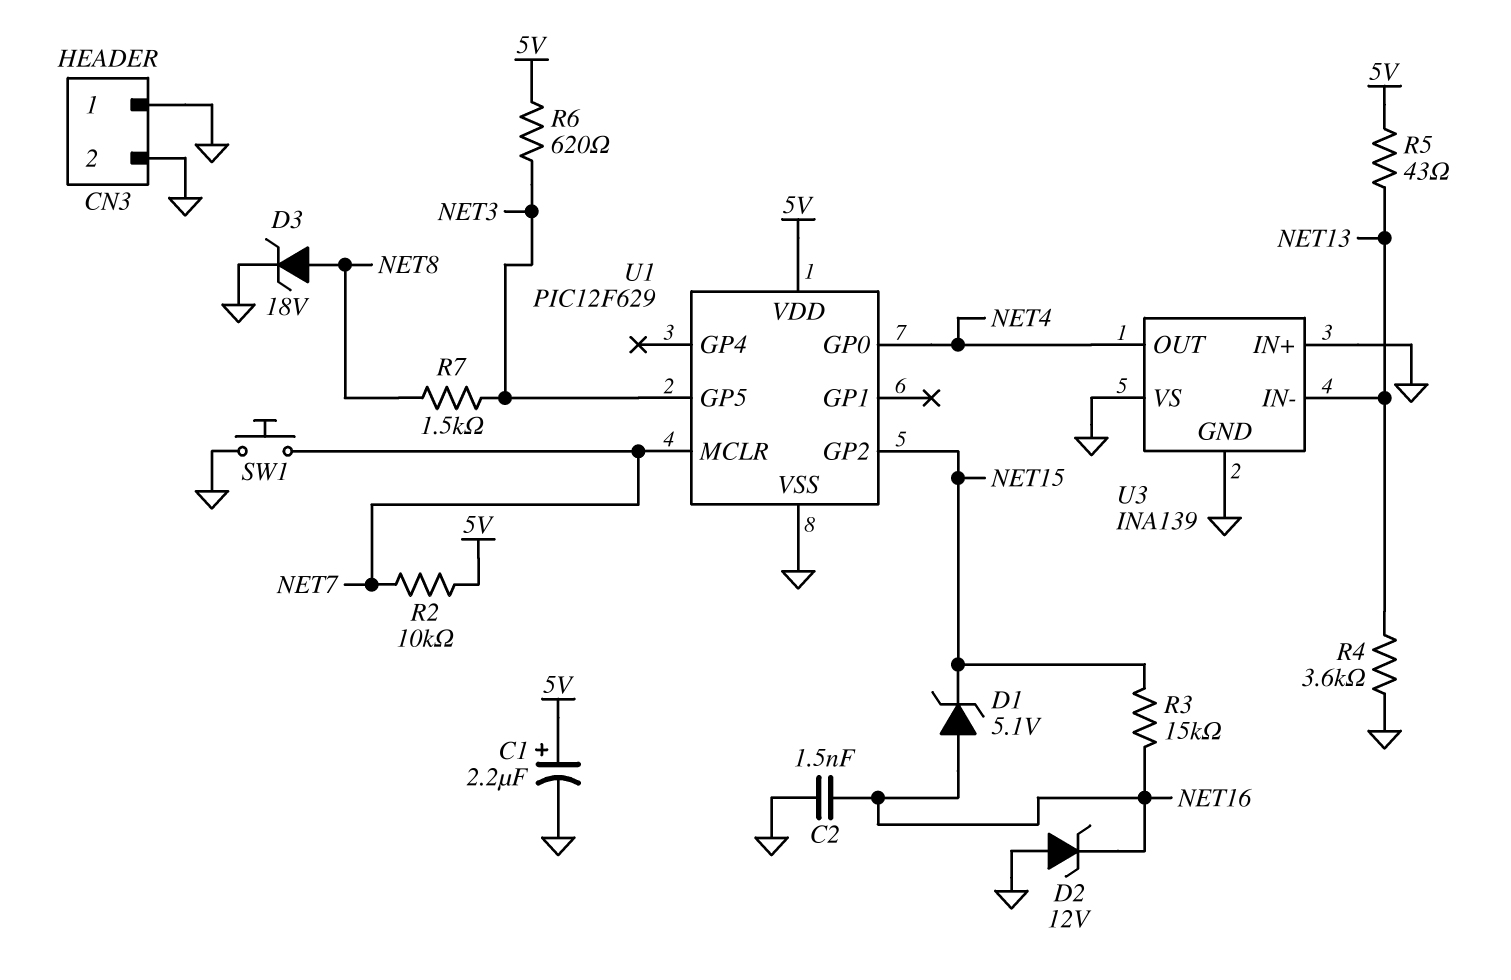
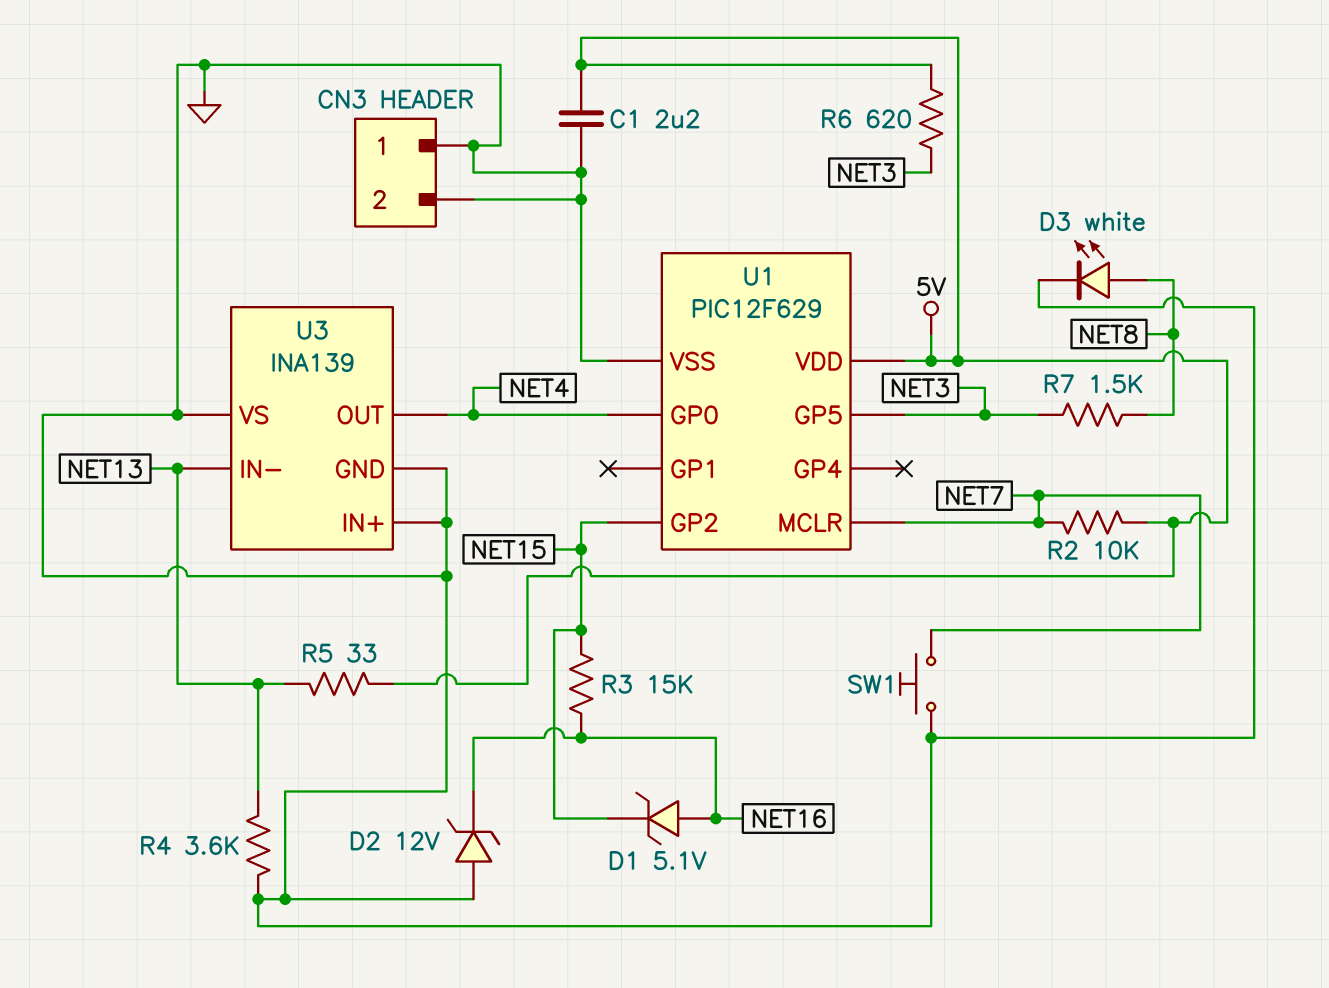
C1: 2.2uF (plus 5V, minus GND) -> 2.2uF (5V, GND)
C2: 1.5nF (GND, NET16) -> none
D3: zener 18V (A NET8, K GND) -> LED white (A NET8, K GND)
R5: 43 (5V, NET13) -> 33 (5V, NET13)

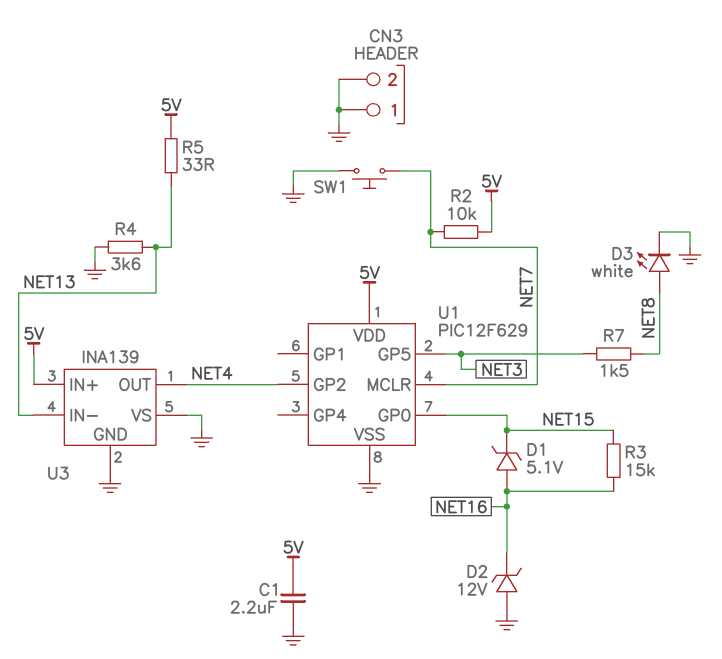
R6: 620 (5V, NET3) -> none
U1 pin GP0: NET4 -> NET15
U1 pin GP2: NET15 -> NET4
U3 pin IN+: GND -> 5V

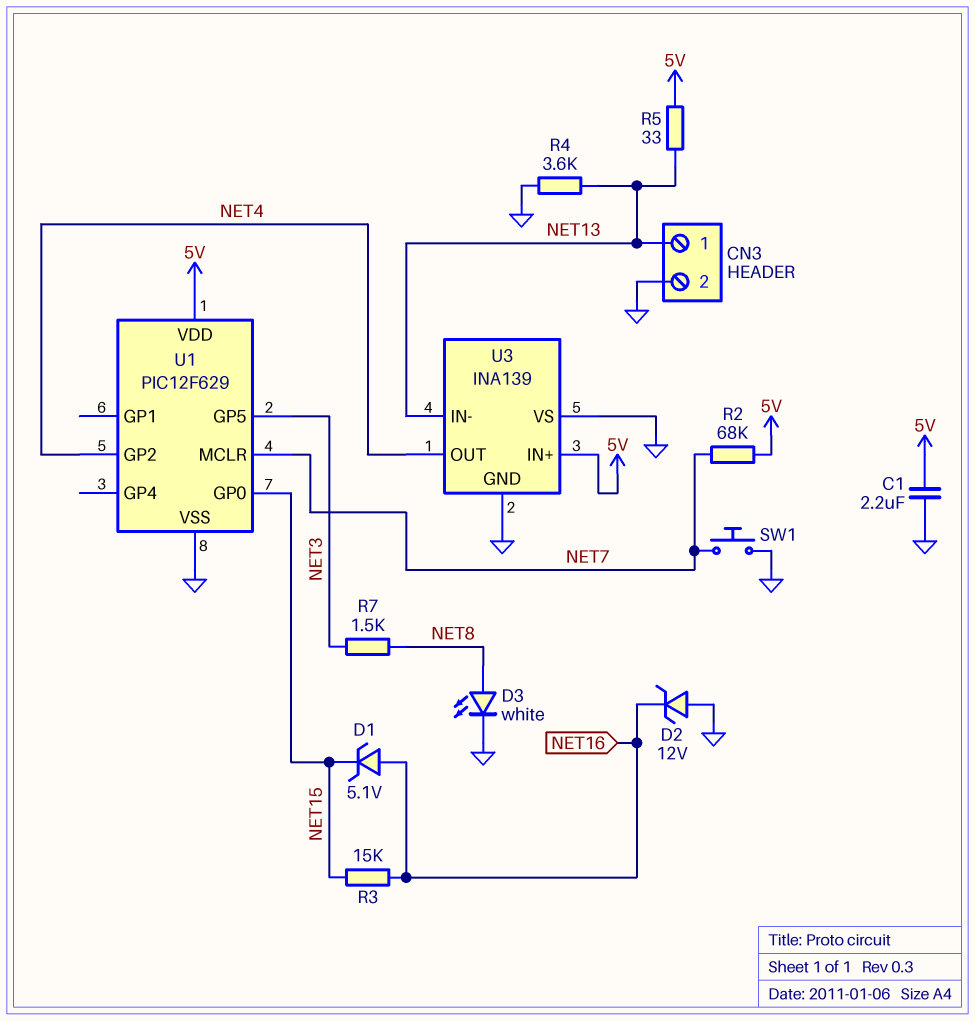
CN3 pin 1: GND -> NET13
R2: 10k (5V, NET7) -> 68k (5V, NET7)

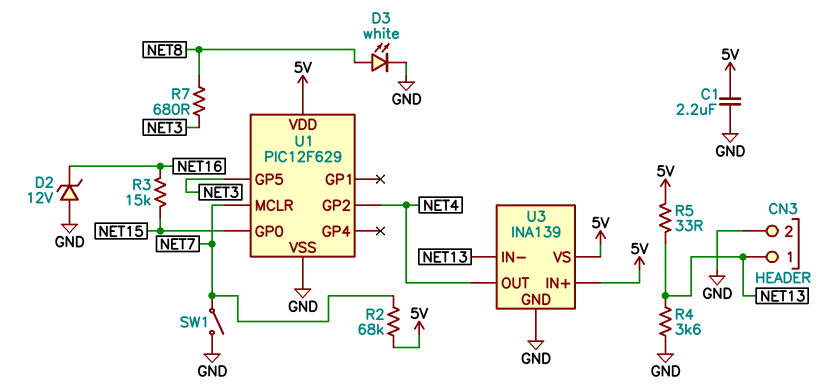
D1: zener 5.1V (A NET16, K NET15) -> none
R7: 1.5k (NET3, NET8) -> 680 (NET3, NET8)
SW1: button (GND, NET7) -> switch (GND, NET7)
U3 pin VS: GND -> 5V

